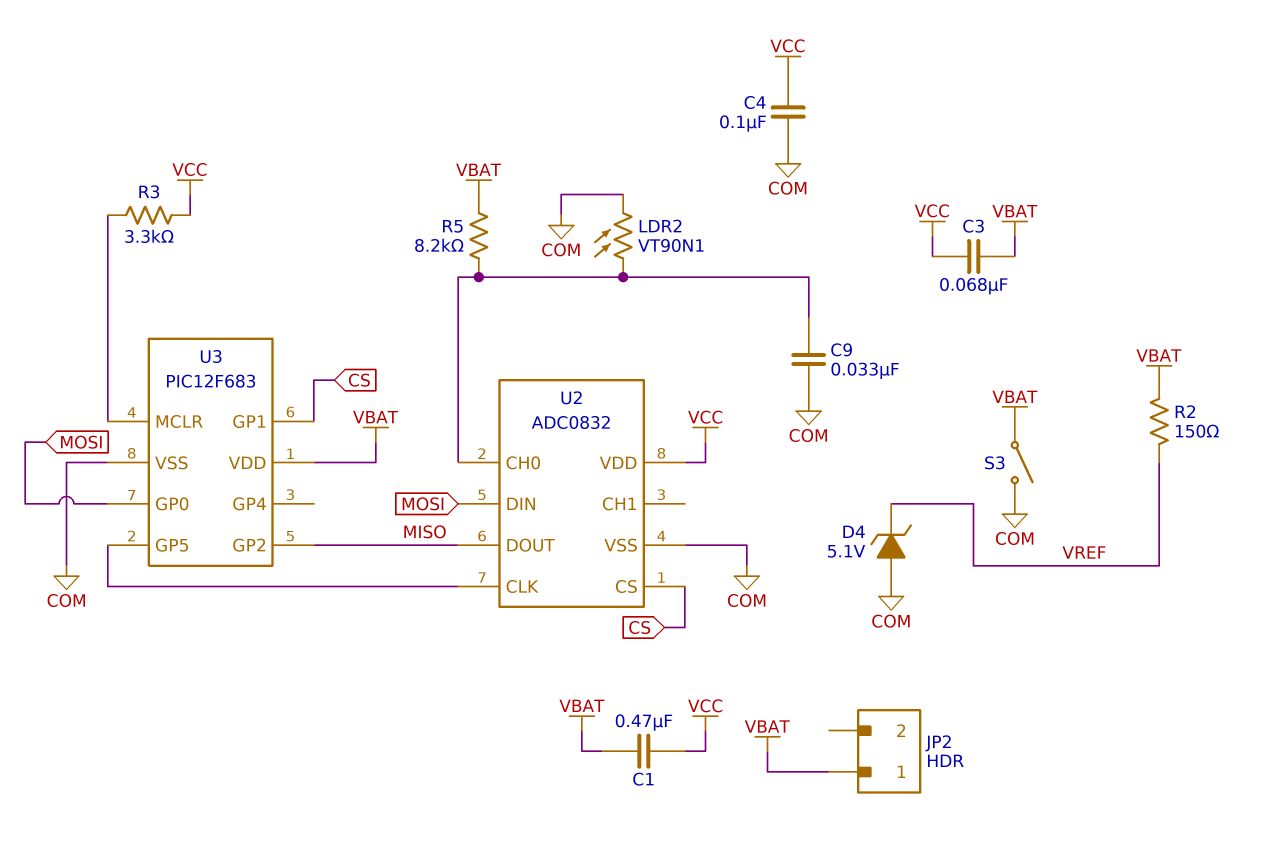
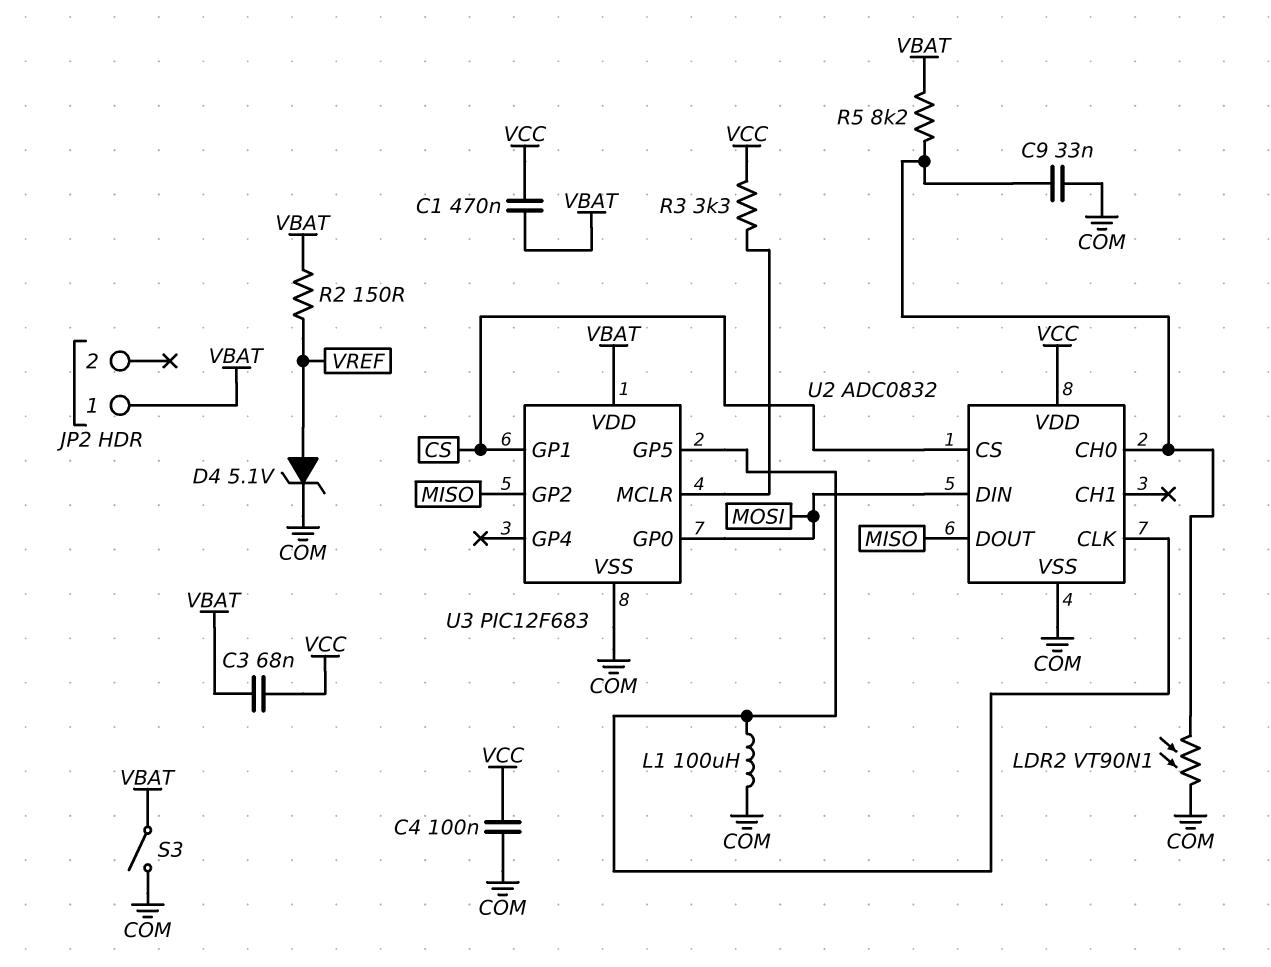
D4: zener 5.1V (A COM, K VREF) -> zener 5.1V (A VREF, K COM)
L1: none -> 100uH (COM, U2/CLK)

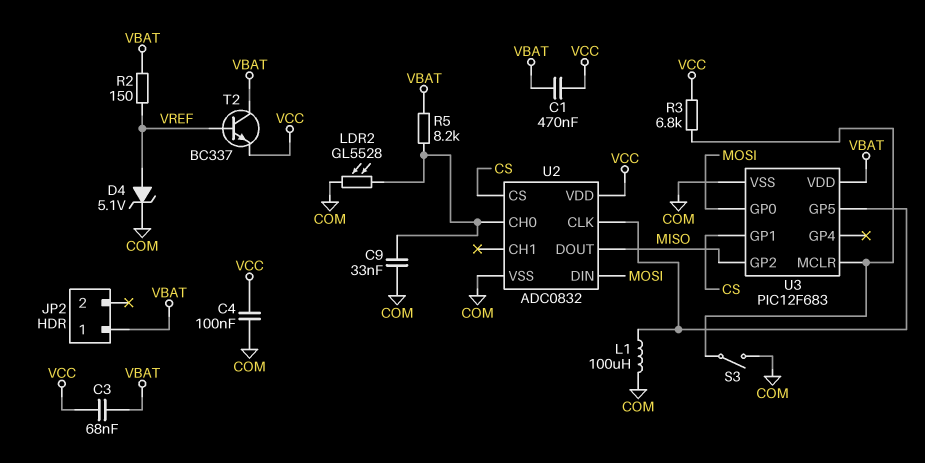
LDR2: VT90N1 (COM, U2/CH0) -> GL5528 (COM, U2/CH0)
R3: 3.3k (U3/MCLR, VCC) -> 6.8k (U3/MCLR, VCC)
S3: switch (COM, VBAT) -> switch (COM, U3/MCLR)
T2: none -> NPN BC337 (B VREF, C VBAT, E VCC)

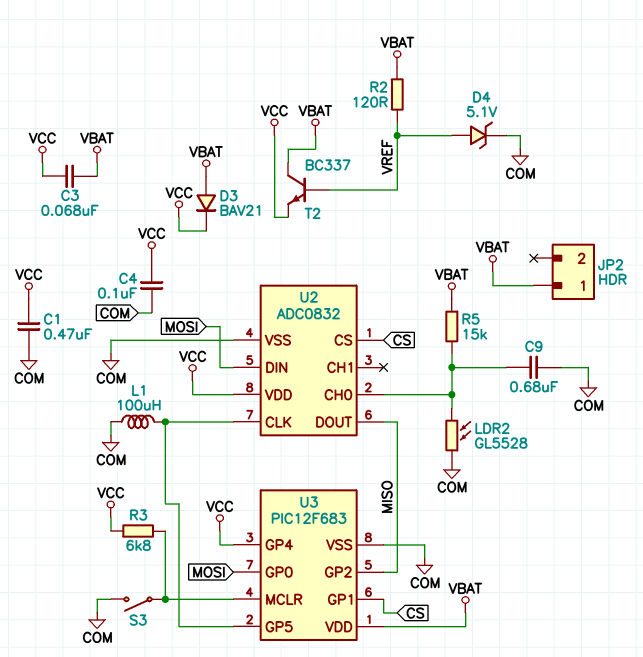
C1: 470nF (VBAT, VCC) -> 470nF (COM, VCC)
C9: 33nF (COM, U2/CH0) -> 680nF (COM, U2/CH0)
D3: none -> diode BAV21 (A VBAT, K VCC)
R2: 150 (VBAT, VREF) -> 120 (VBAT, VREF)
R5: 8.2k (U2/CH0, VBAT) -> 15k (U2/CH0, VBAT)
U3 pin GP4: none -> VCC

